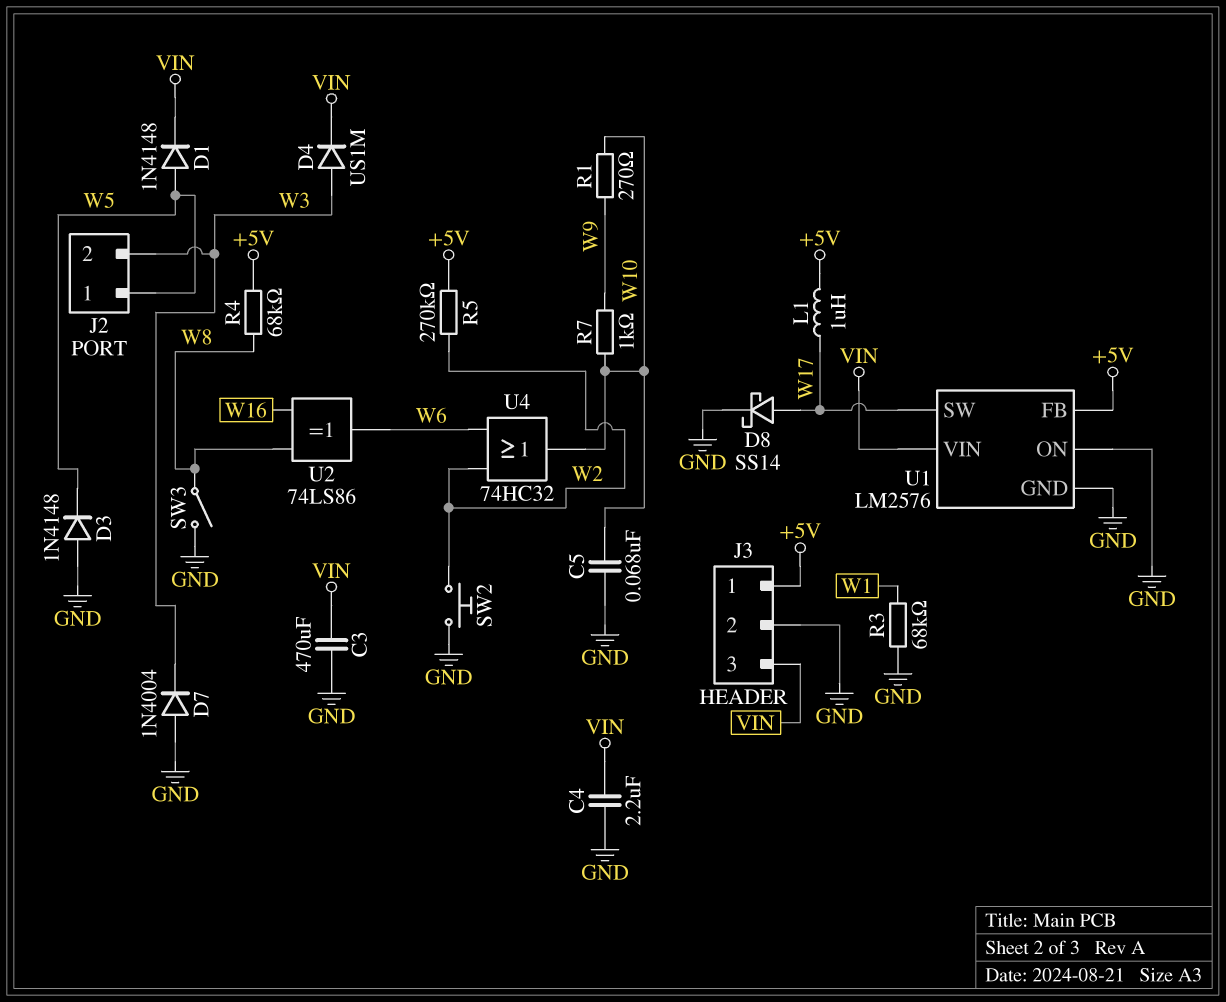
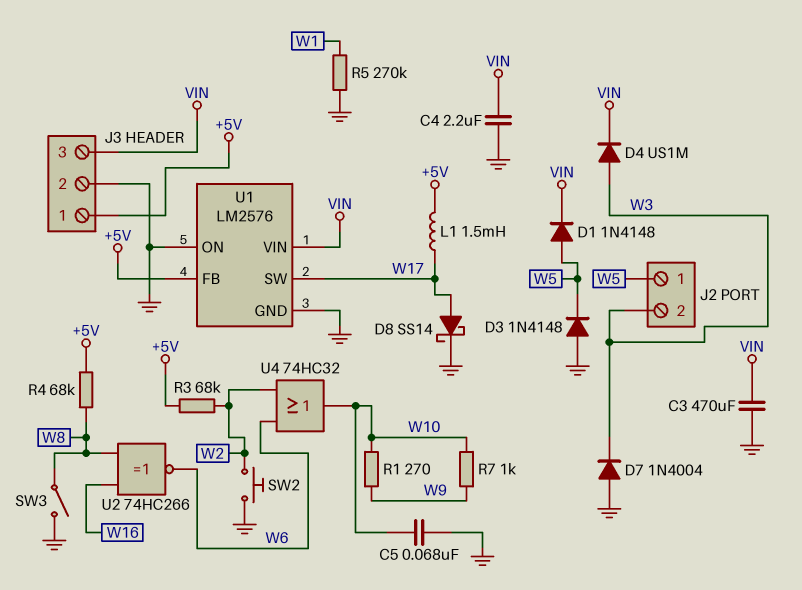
L1: 1uH (+5V, W17) -> 1.5mH (+5V, W17)
R3: 68k (GND, W1) -> 68k (+5V, W2)
R5: 270k (+5V, W2) -> 270k (GND, W1)
U2: XOR 74LS86 (in W8, in W16, out W6) -> XNOR 74HC266 (in W8, in W16, out W6)

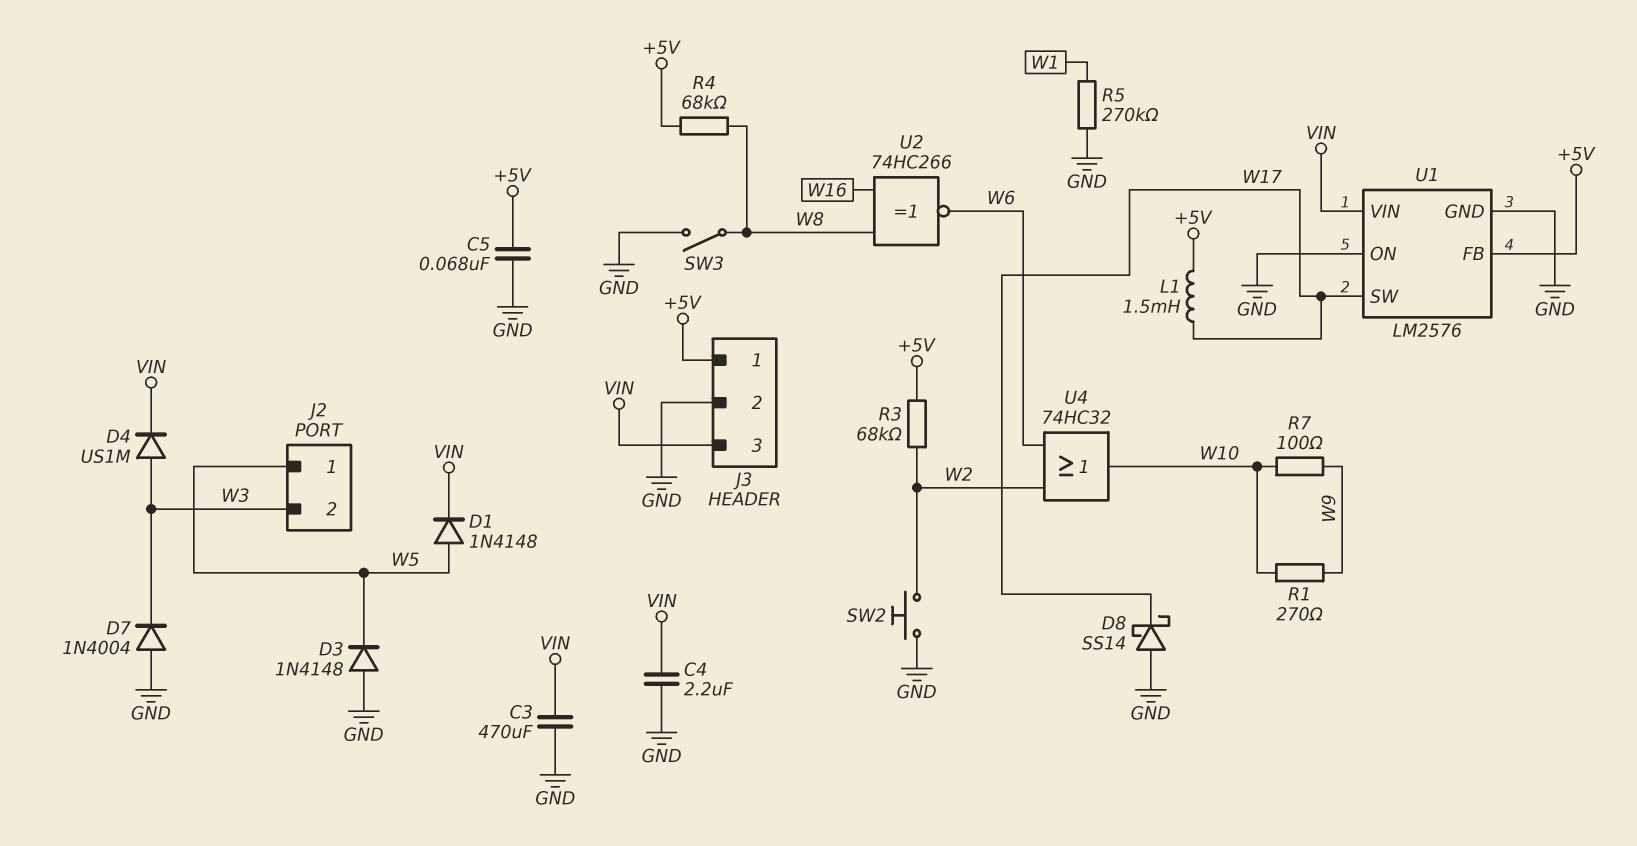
C5: 68nF (GND, W10) -> 68nF (+5V, GND)
D8: schottky SS14 (A W17, K GND) -> schottky SS14 (A GND, K W17)
R7: 1k (W9, W10) -> 100 (W9, W10)

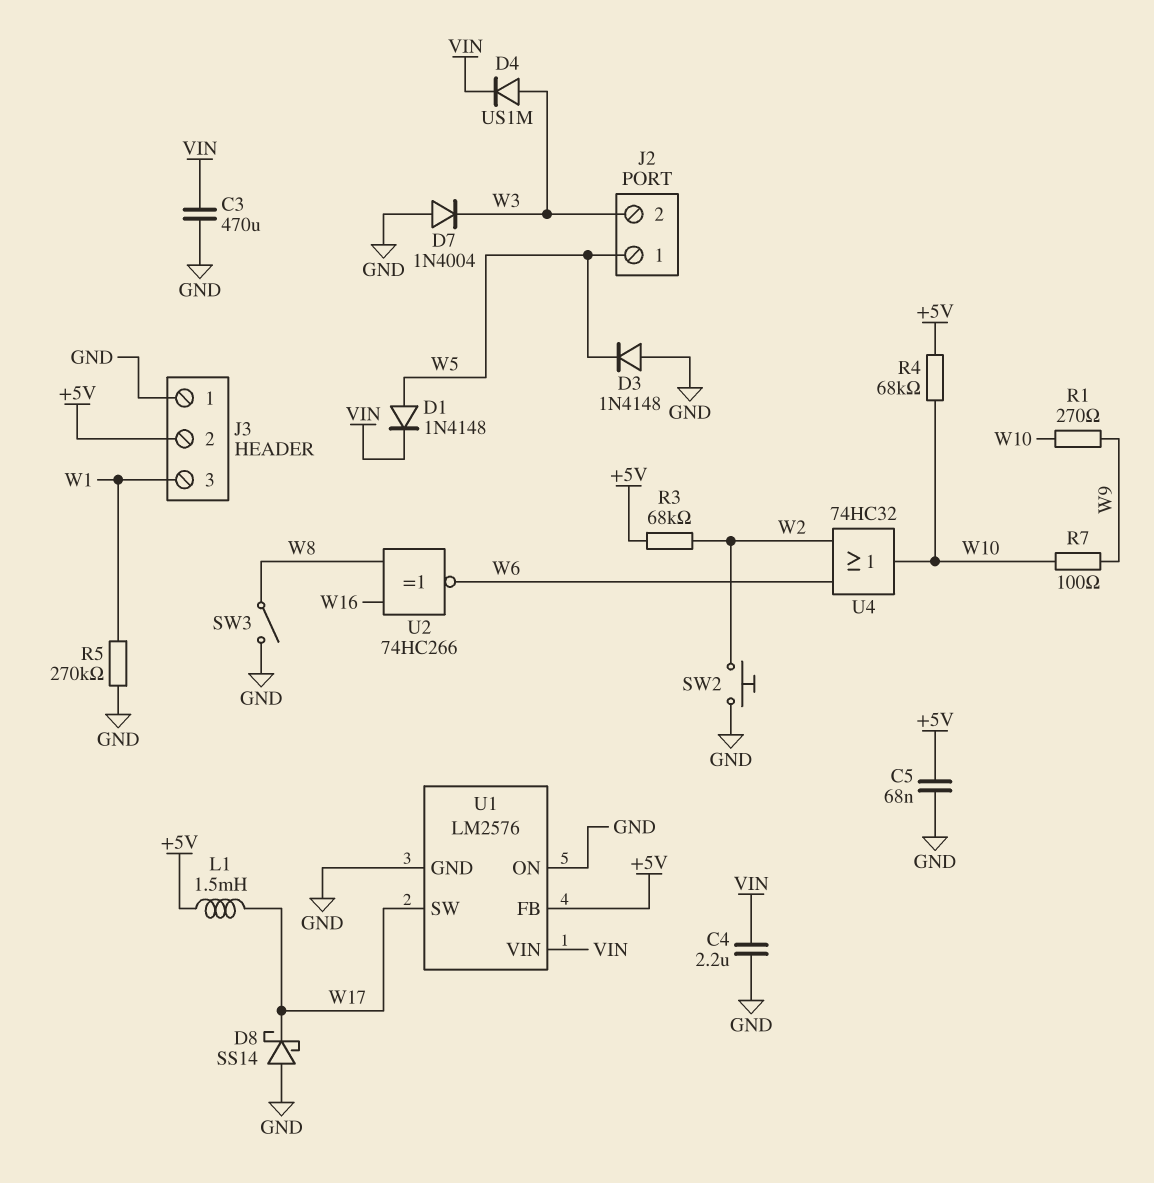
J3 pin 1: +5V -> GND
J3 pin 2: GND -> +5V
J3 pin 3: VIN -> W1
R4: 68k (+5V, W8) -> 68k (+5V, W10)

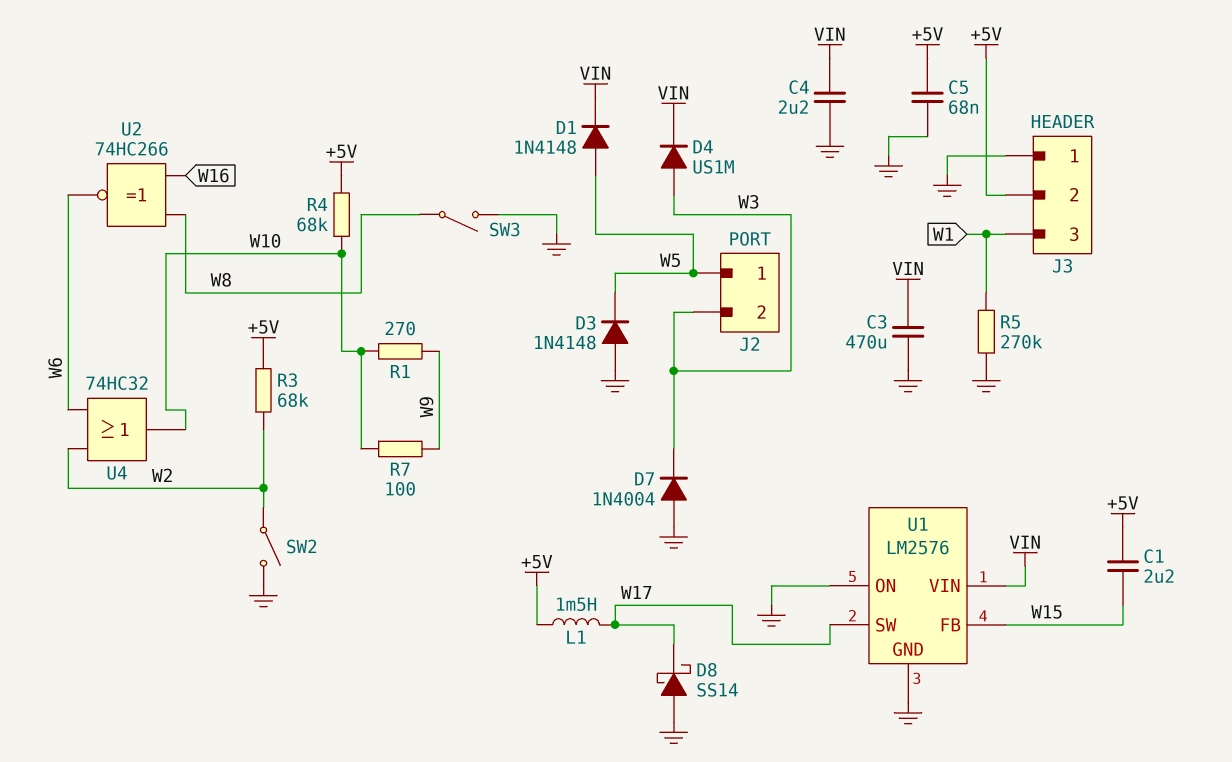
C1: none -> 2.2uF (+5V, W15)
SW2: button (GND, W2) -> switch (GND, W2)
U1 pin FB: +5V -> W15

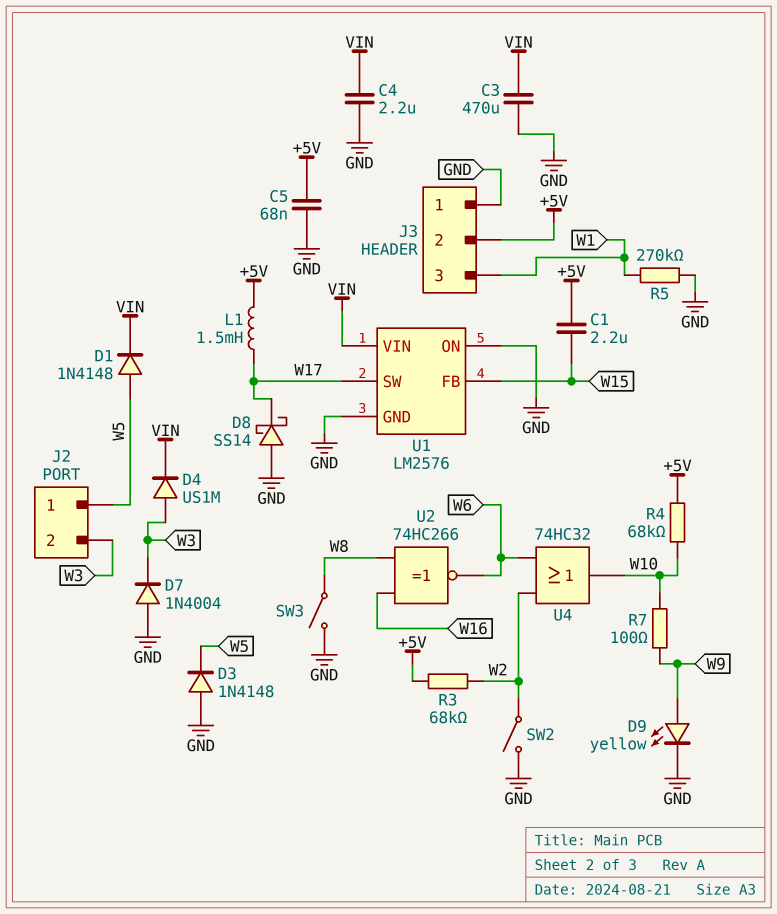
D9: none -> LED yellow (A W9, K GND)
R1: 270 (W9, W10) -> none

